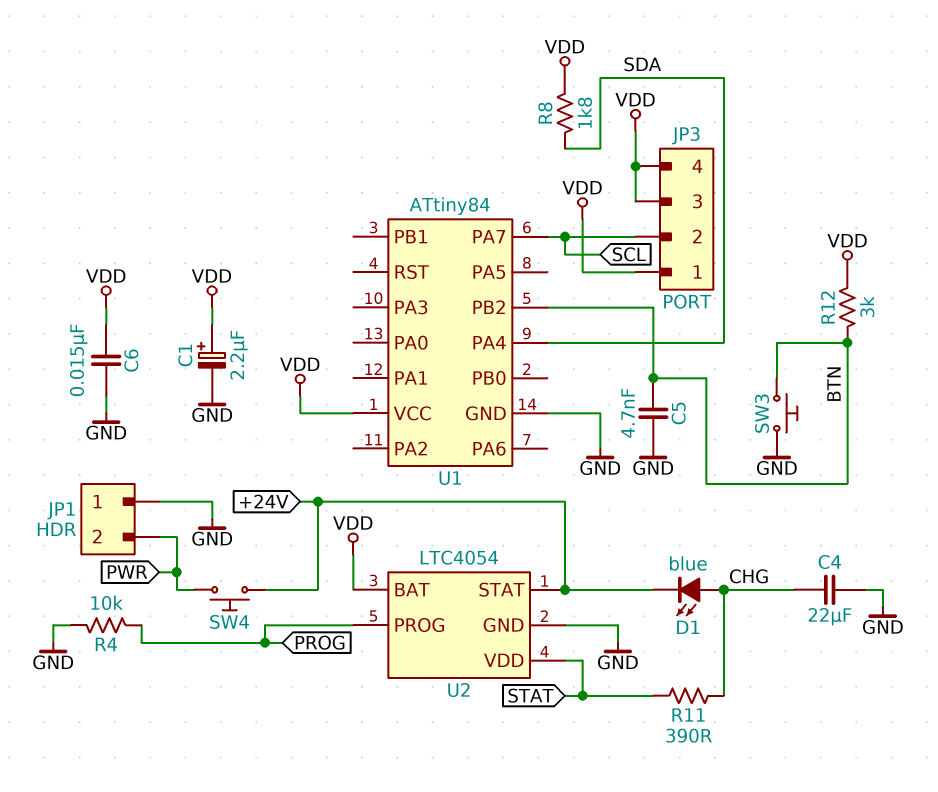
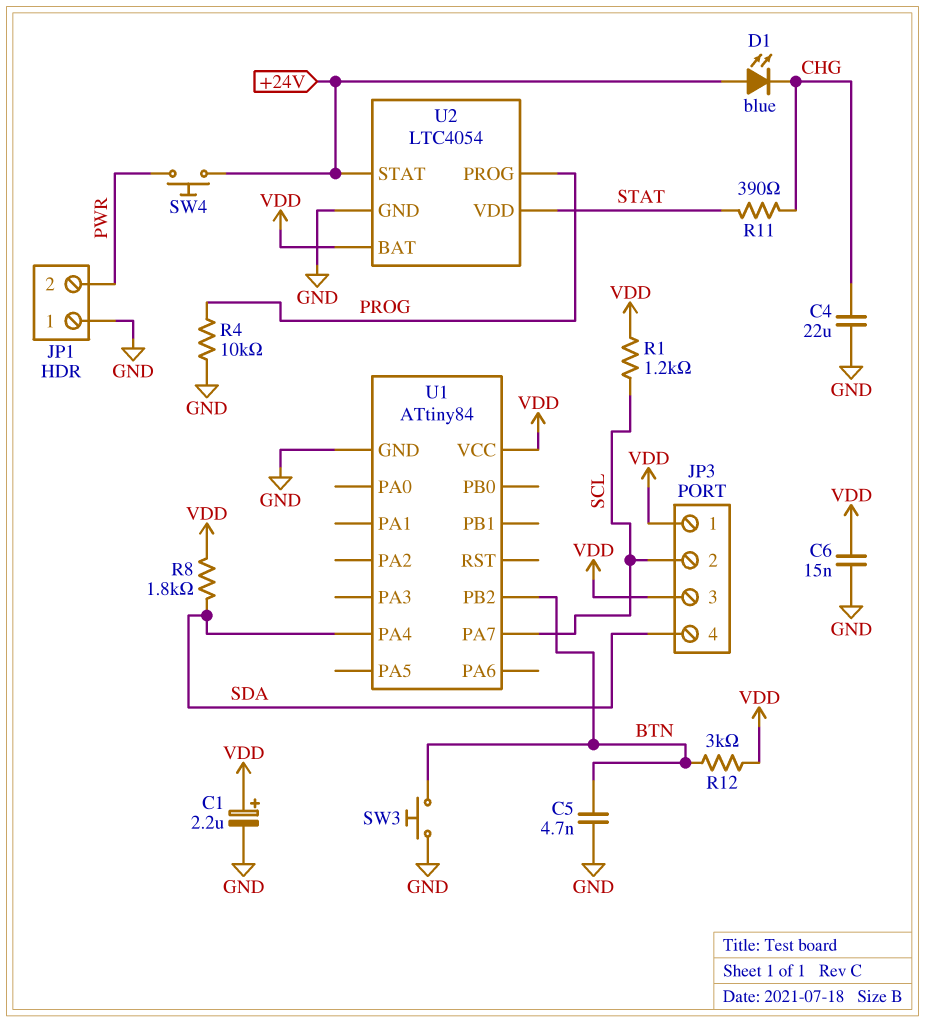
D1: LED blue (A CHG, K +24V) -> LED blue (A +24V, K CHG)
JP3 pin 4: VDD -> SDA
R1: none -> 1.2k (SCL, VDD)

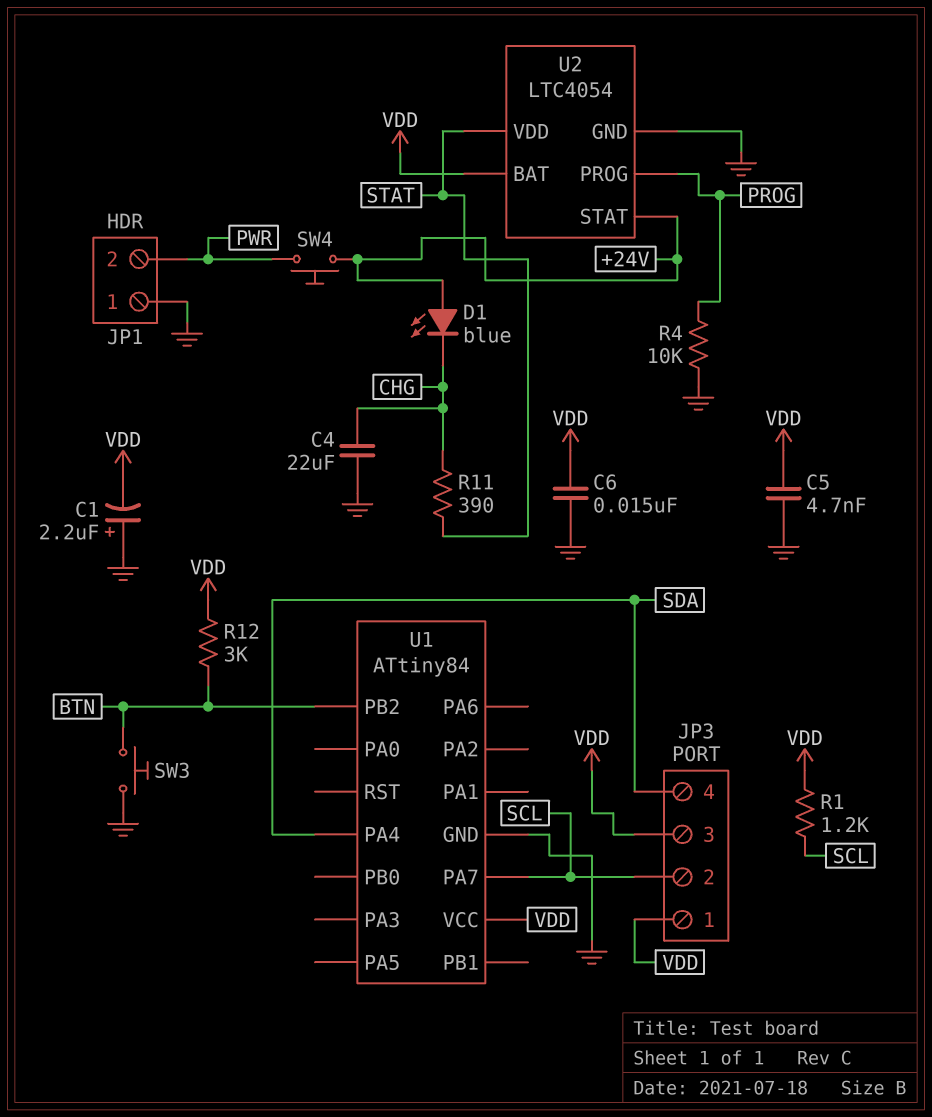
C1: 2.2uF (plus VDD, minus GND) -> 2.2uF (plus GND, minus VDD)
C5: 4.7nF (BTN, GND) -> 4.7nF (GND, VDD)
R8: 1.8k (SDA, VDD) -> none

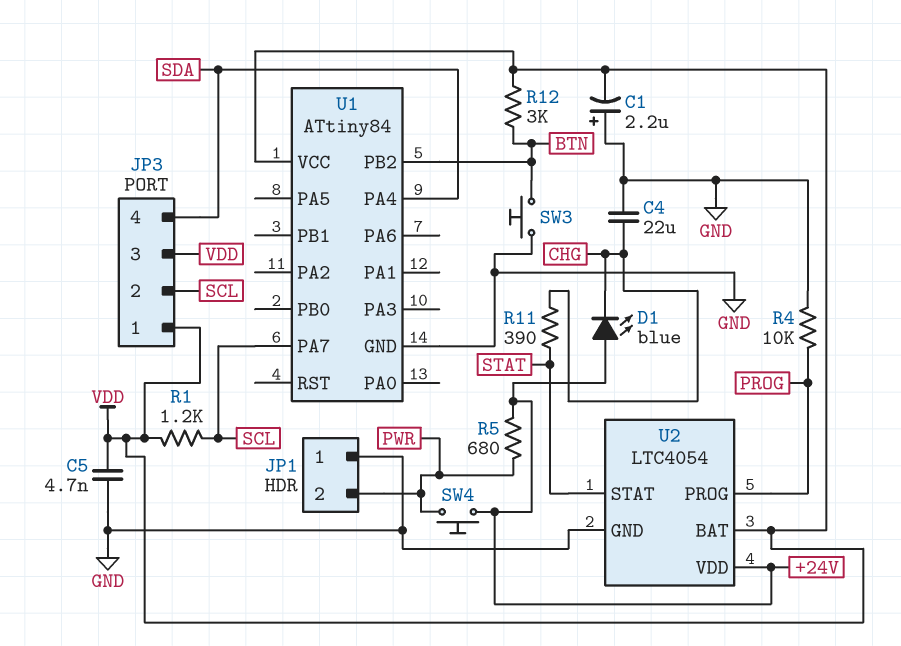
C6: 15nF (GND, VDD) -> none
R5: none -> 680 (+24V, PWR)
U2 pin STAT: +24V -> STAT
U2 pin VDD: STAT -> +24V

